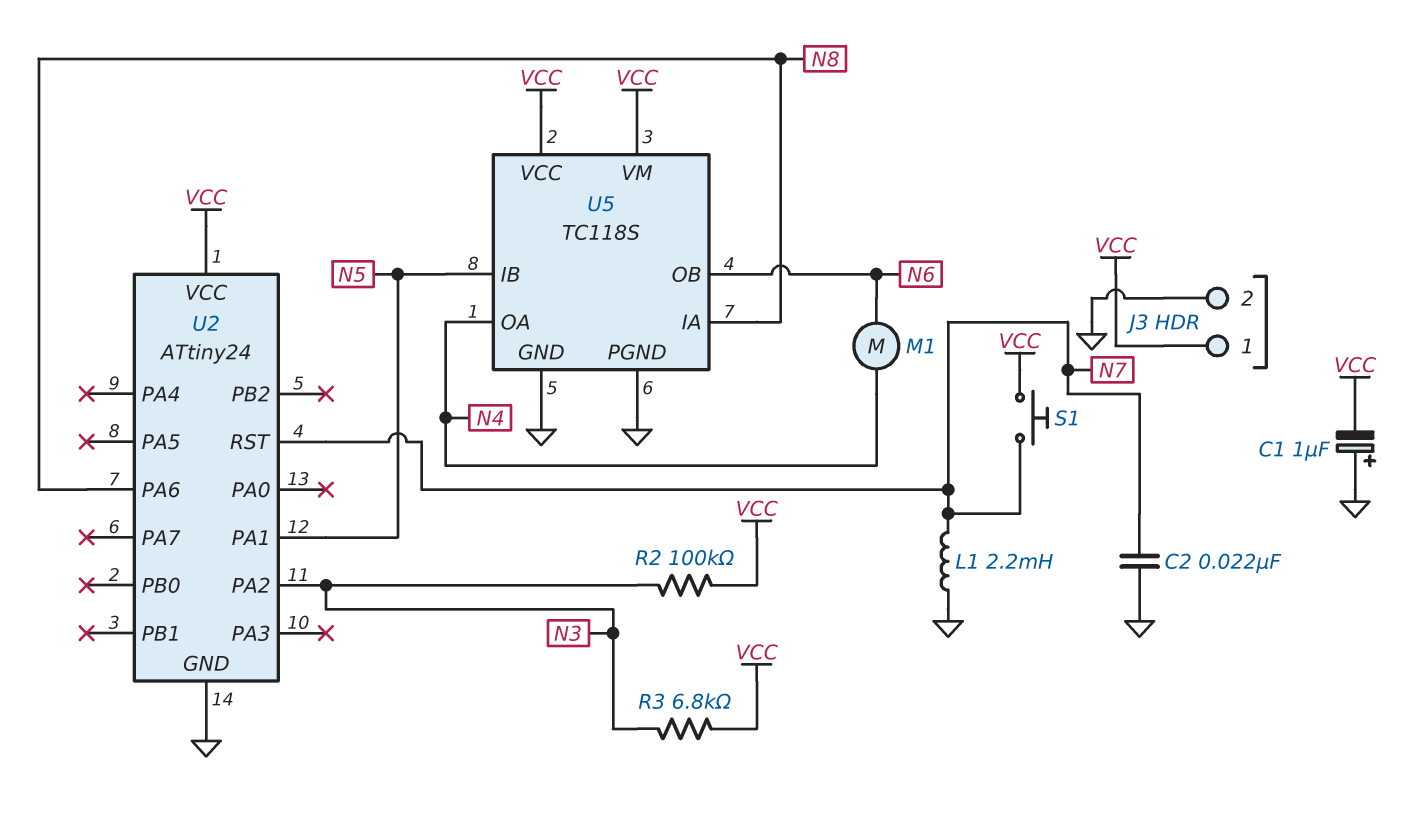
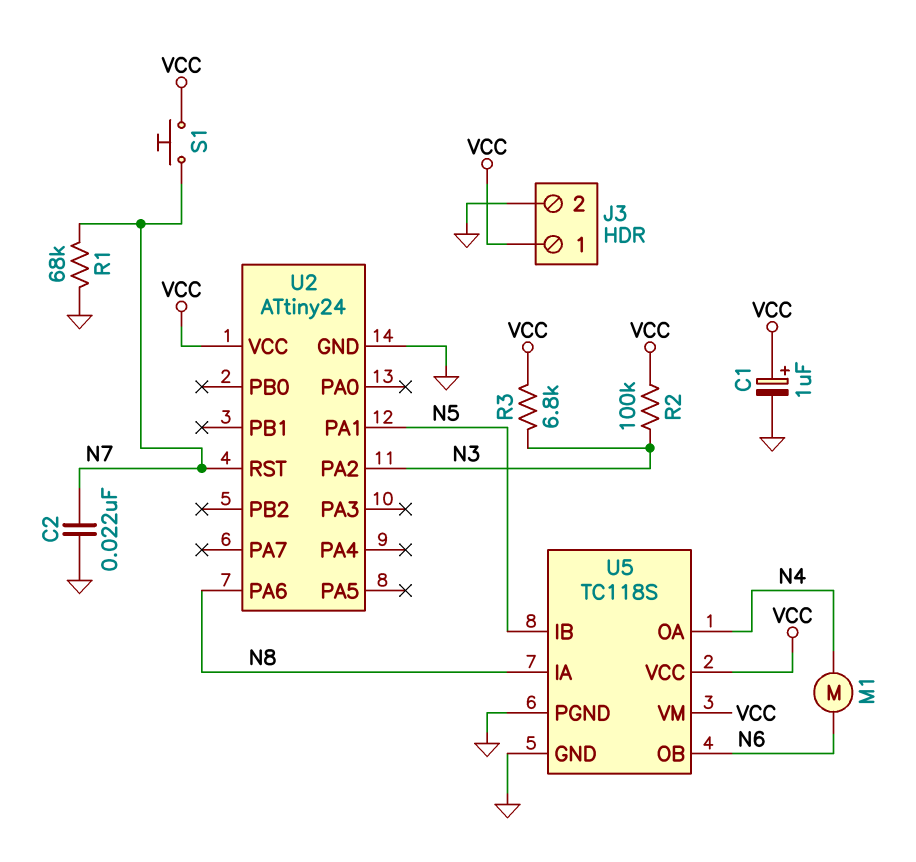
C1: 1uF (plus GND, minus VCC) -> 1uF (plus VCC, minus GND)
L1: 2.2mH (GND, N7) -> none
R1: none -> 68k (GND, N7)

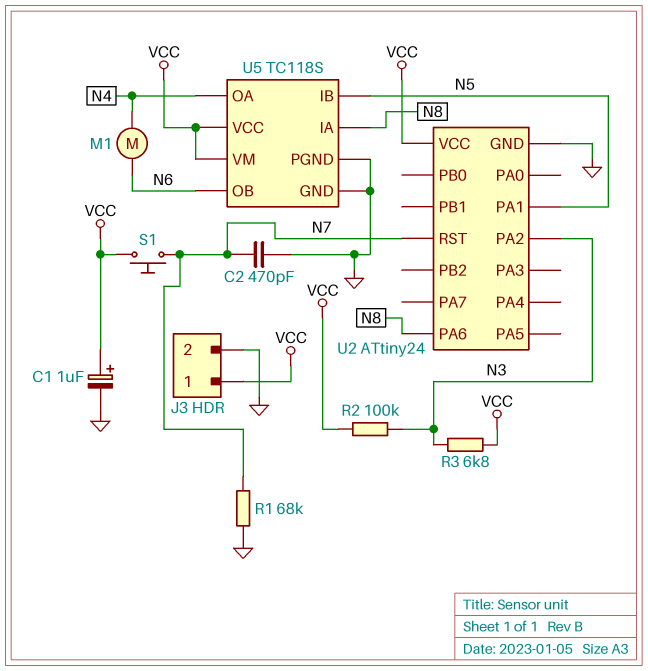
C2: 22nF (GND, N7) -> 470pF (GND, N7)

